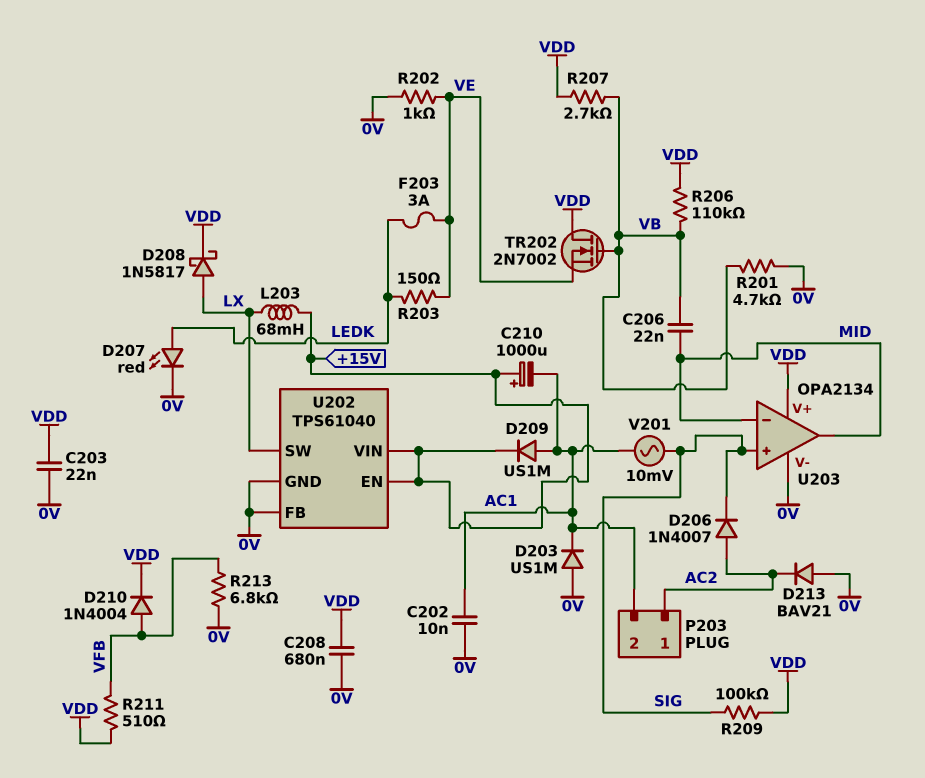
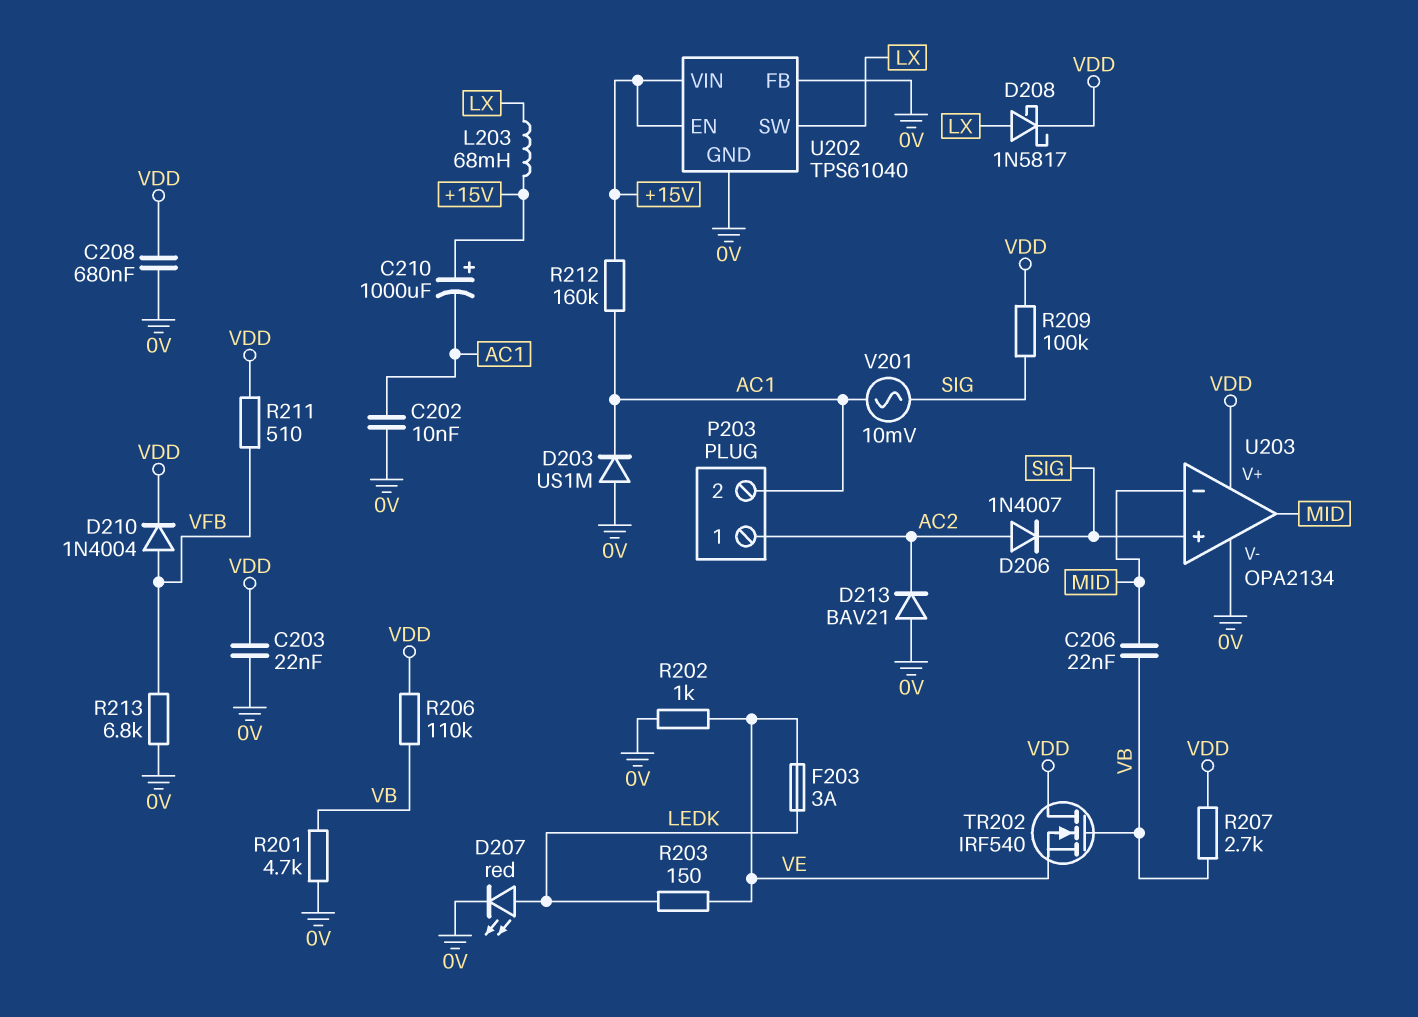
D209: diode US1M (A AC1, K +15V) -> none
R212: none -> 160k (+15V, AC1)
TR202: NMOS 2N7002 (G VB, D VDD, S VE) -> NMOS IRF540 (G VB, D VDD, S VE)

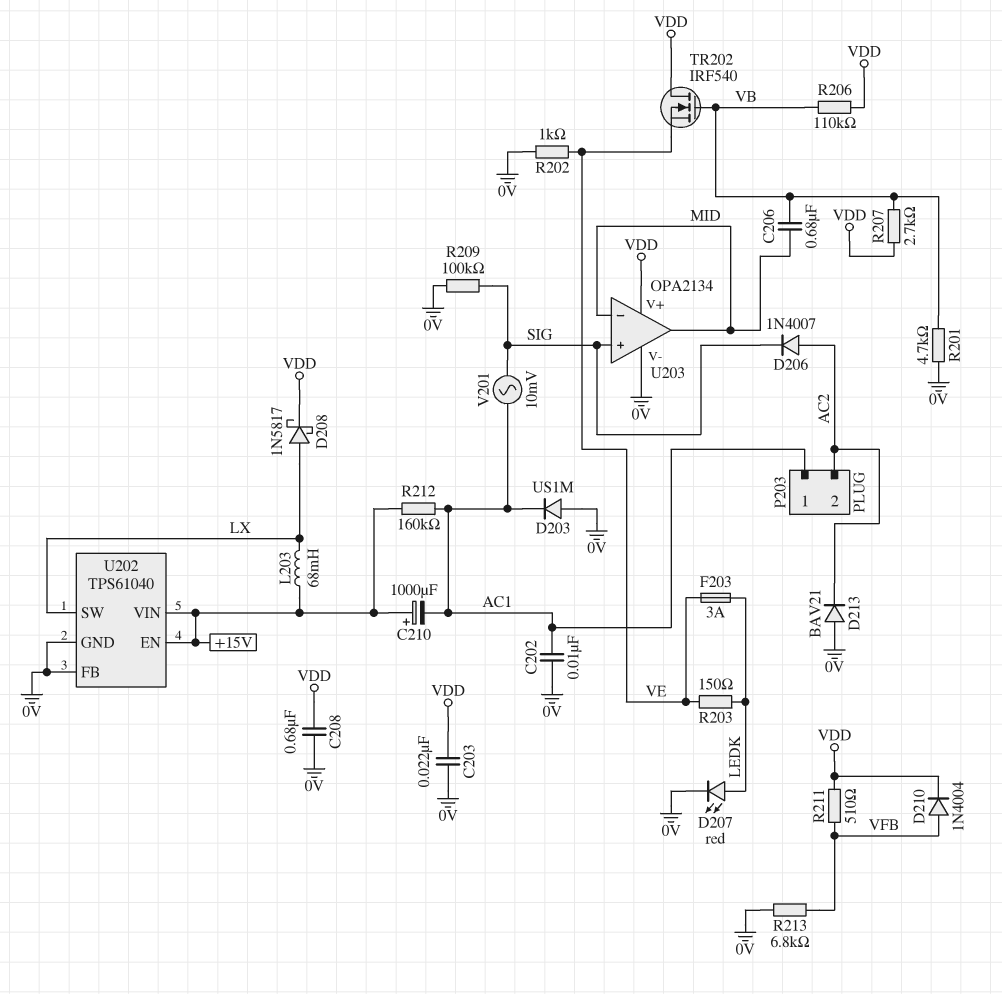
C206: 22nF (MID, VB) -> 680nF (MID, VB)
P203 pin 1: AC2 -> AC1
P203 pin 2: AC1 -> AC2
R209: 100k (SIG, VDD) -> 100k (0V, SIG)

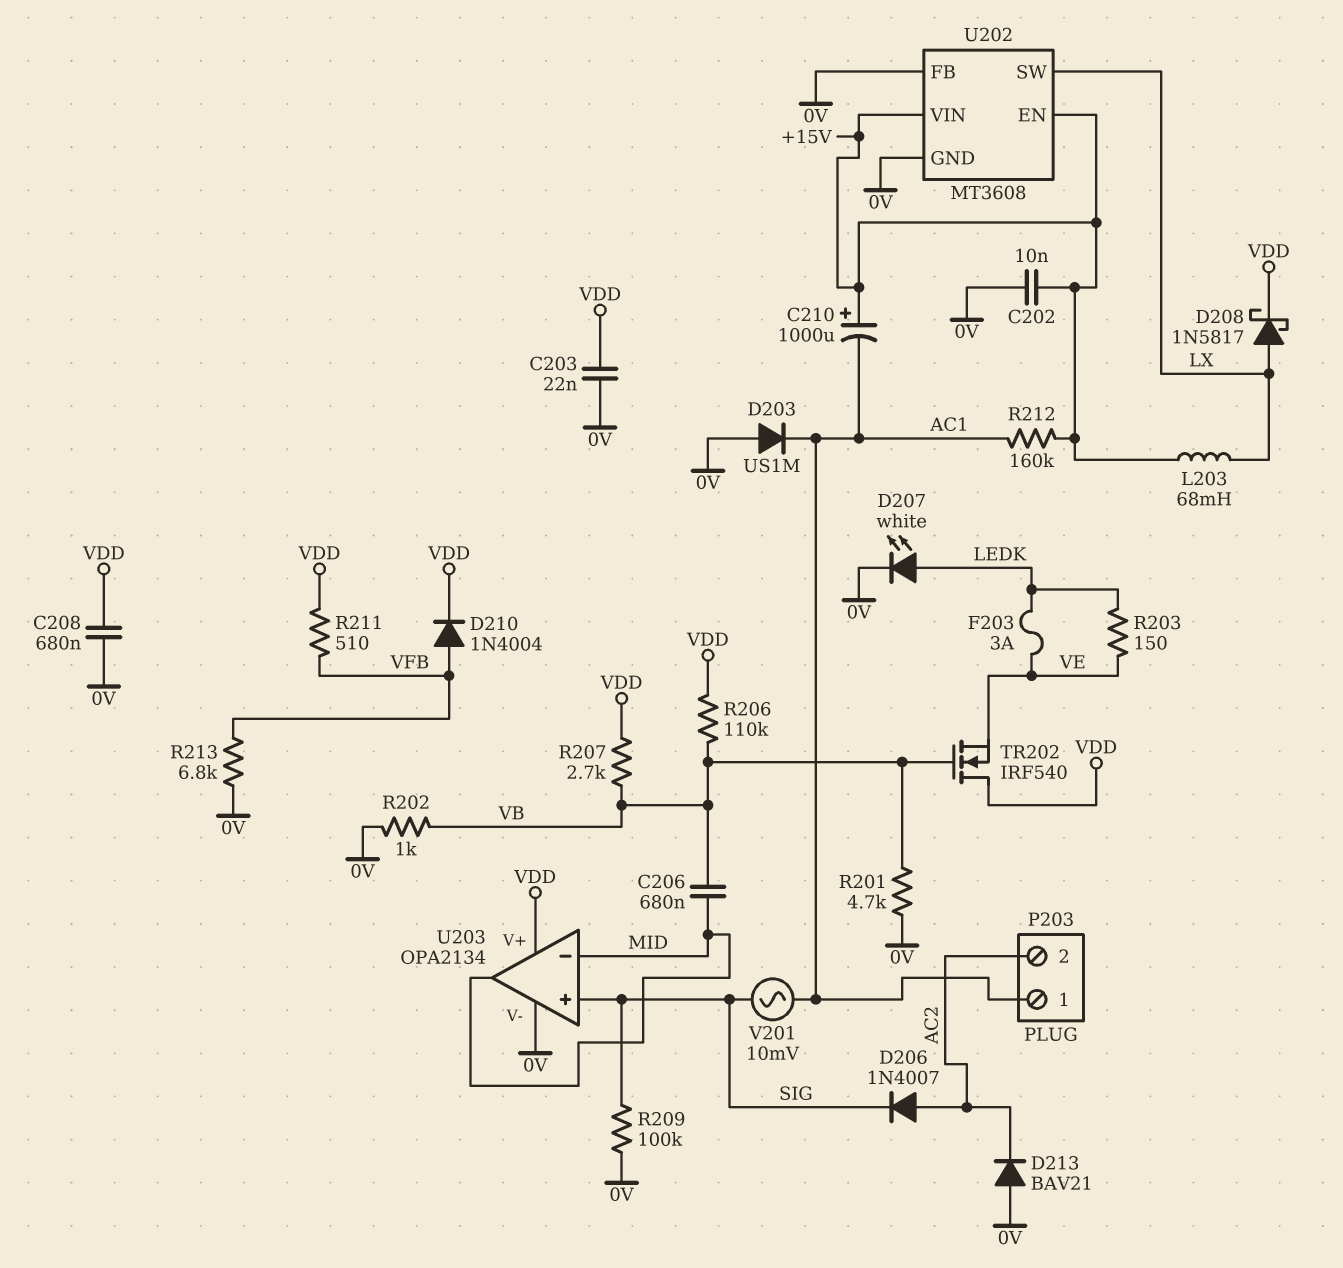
C202: 10nF (0V, AC1) -> 10nF (+15V, 0V)
D207: LED red (A LEDK, K 0V) -> LED white (A LEDK, K 0V)
R202: 1k (0V, VE) -> 1k (0V, VB)
U202: TPS61040 -> MT3608

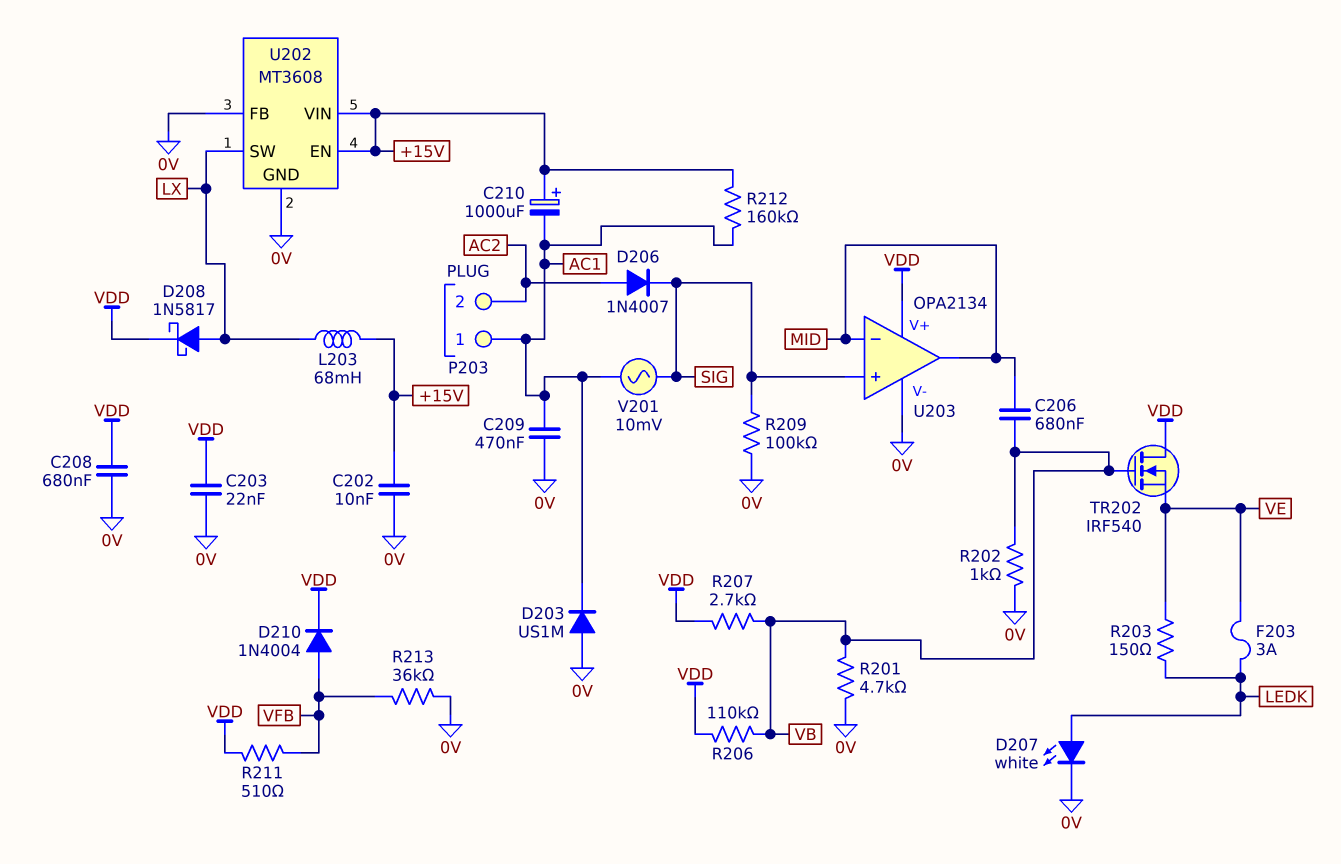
C209: none -> 470nF (0V, AC1)
D213: diode BAV21 (A 0V, K AC2) -> none
R213: 6.8k (0V, VFB) -> 36k (0V, VFB)

